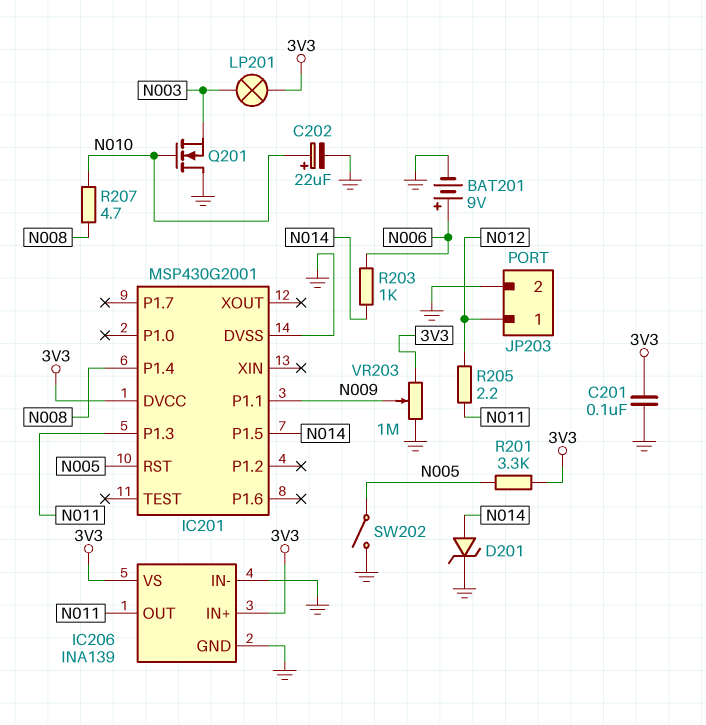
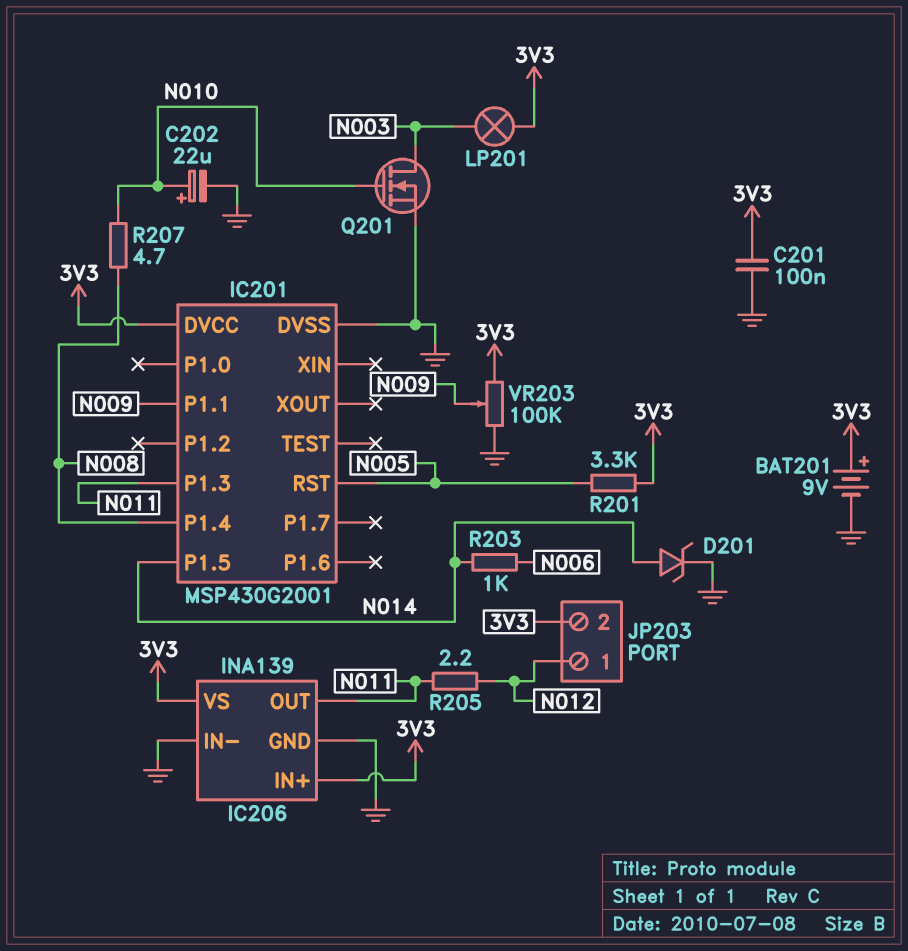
BAT201: 9V (plus N006, minus GND) -> 9V (plus 3V3, minus GND)
JP203 pin 2: GND -> 3V3
Q201: NMOS (G N010, D GND, S N003) -> NMOS (G N010, D N003, S GND)
SW202: switch (GND, N005) -> none
VR203: 1M (3V3, GND, wiper N009) -> 100k (3V3, GND, wiper N009)

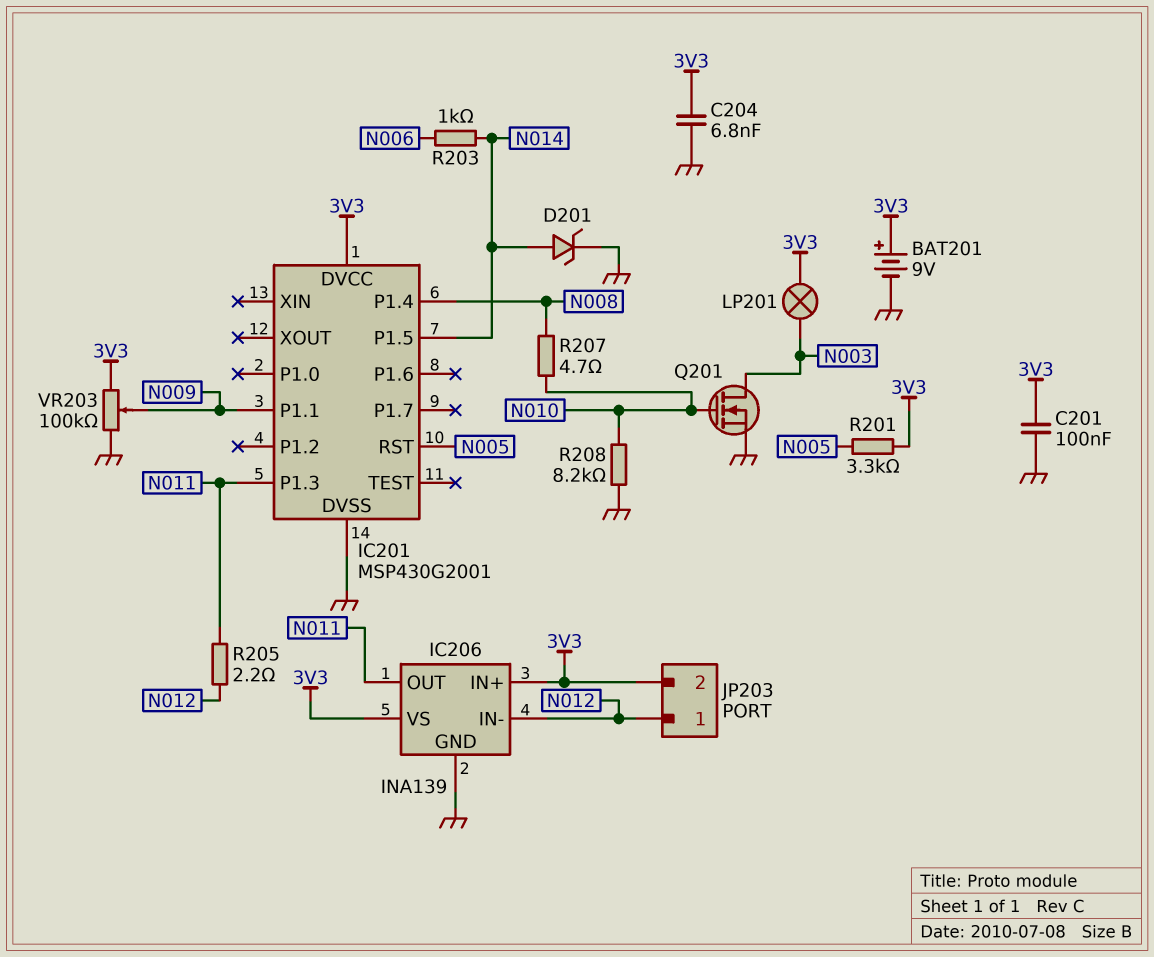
C202: 22uF (plus N010, minus GND) -> none
C204: none -> 6.8nF (3V3, GND)
IC206 pin IN-: GND -> N012
R208: none -> 8.2k (GND, N010)

